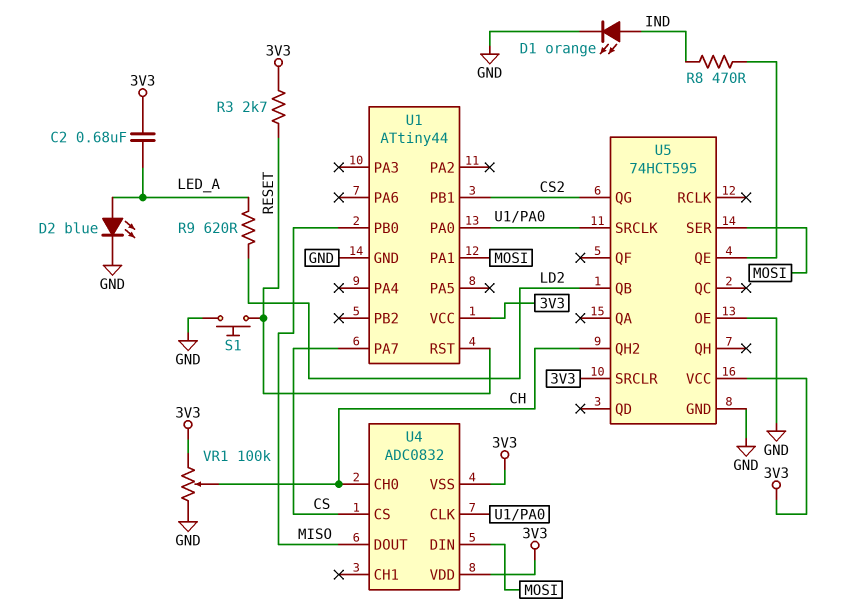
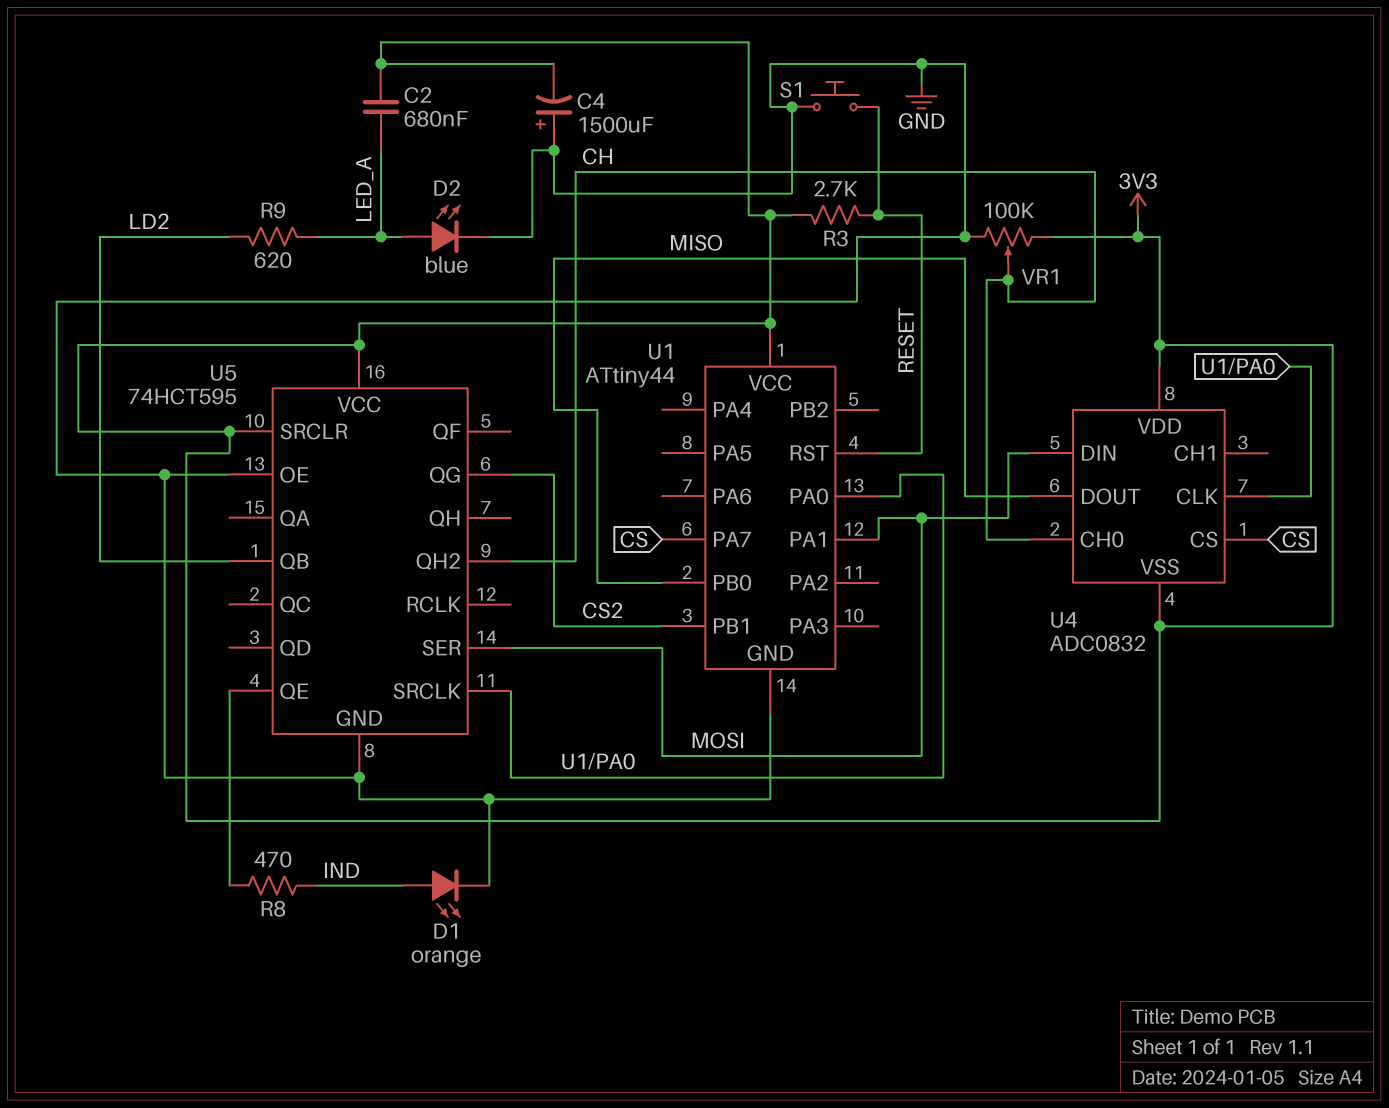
C4: none -> 1500uF (plus GND, minus 3V3)

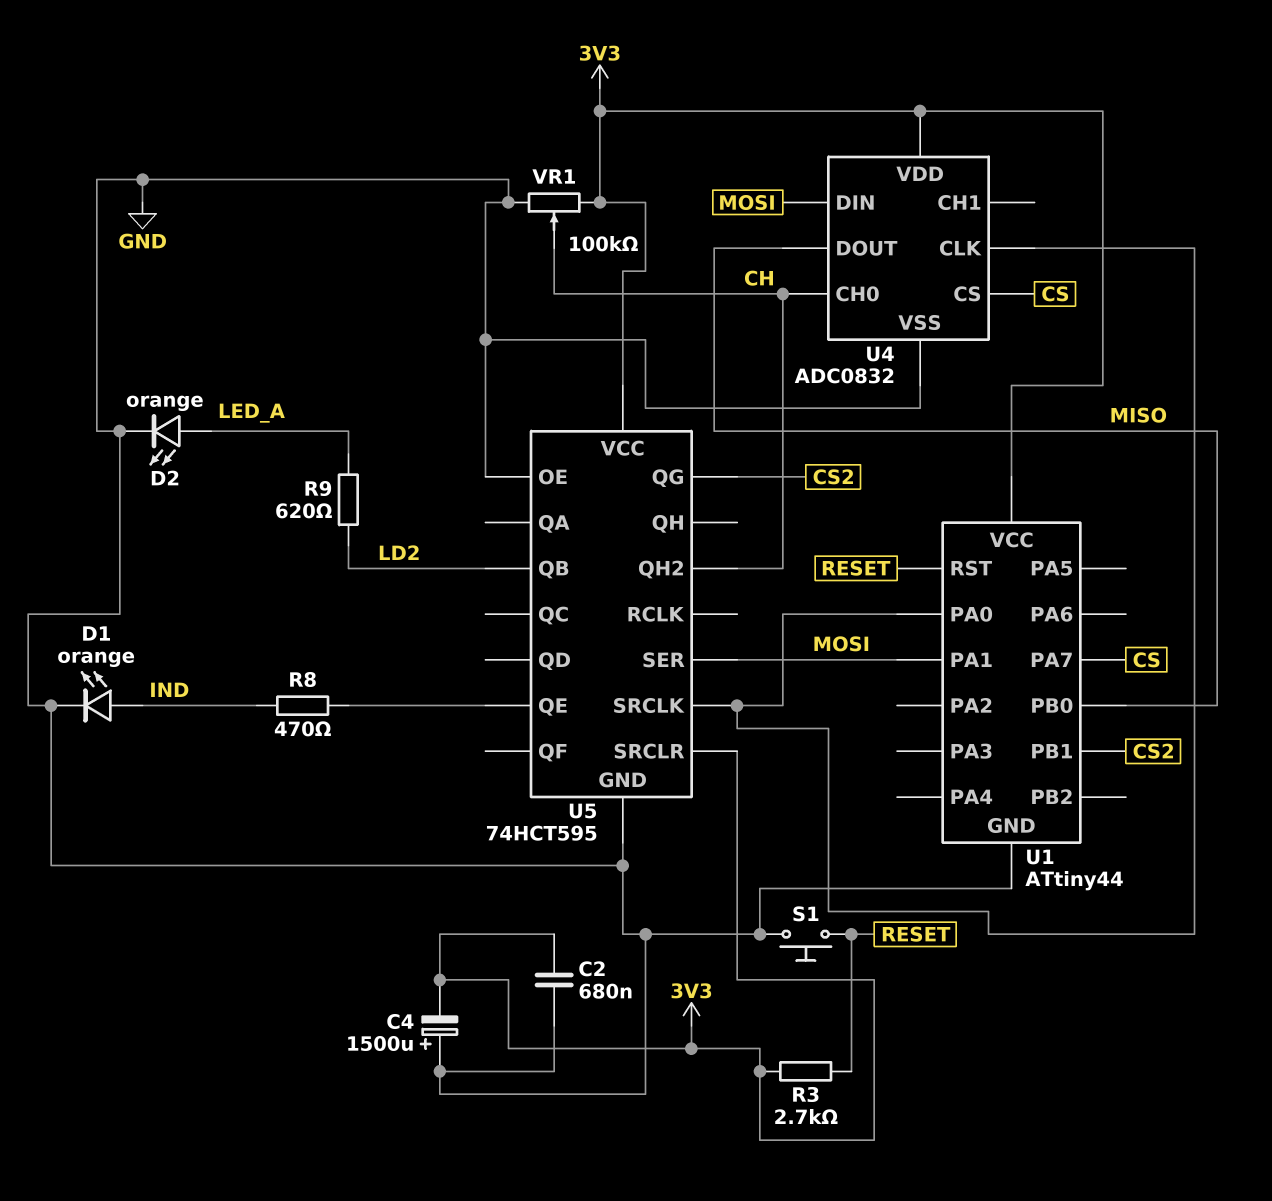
C2: 680nF (3V3, LED_A) -> 680nF (3V3, GND)
D2: LED blue (A LED_A, K GND) -> LED orange (A LED_A, K GND)
U4 pin VSS: 3V3 -> GND

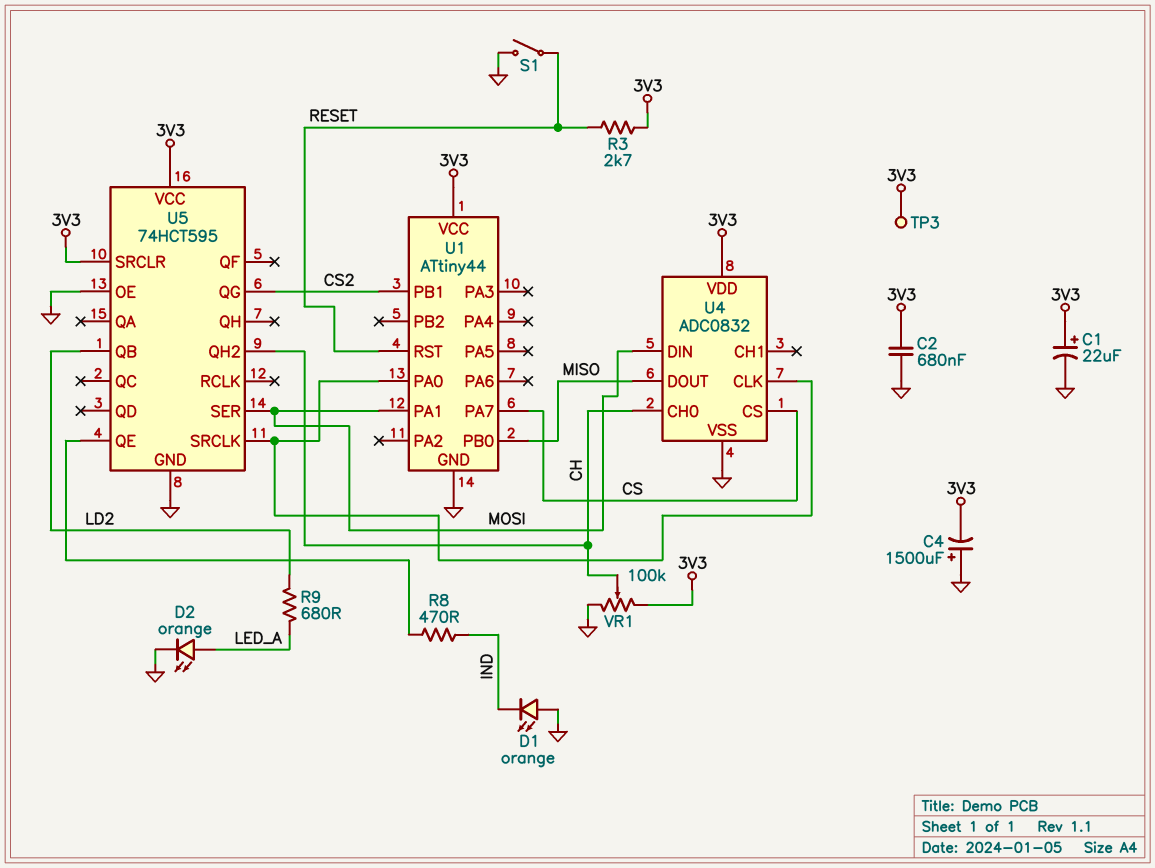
C1: none -> 22uF (plus 3V3, minus GND)
D1: LED orange (A IND, K GND) -> LED orange (A GND, K IND)
R9: 620 (LD2, LED_A) -> 680 (LD2, LED_A)
S1: button (GND, RESET) -> switch (GND, RESET)
TP3: none -> test point (3V3)

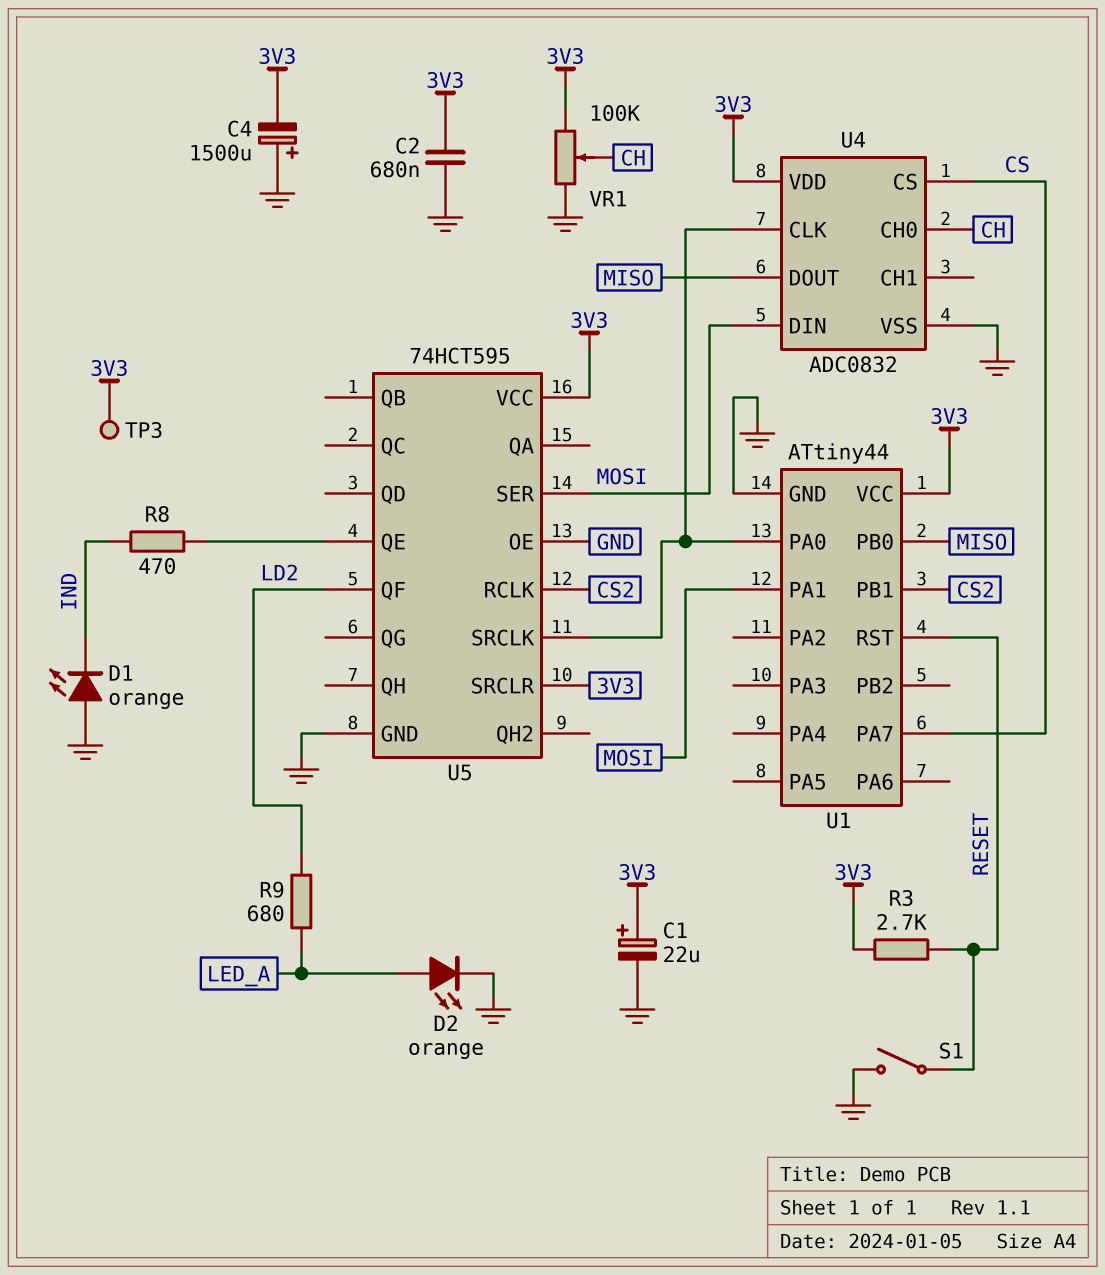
U5 pin QB: LD2 -> none
U5 pin QF: none -> LD2
U5 pin QG: CS2 -> none
U5 pin QH2: CH -> none
U5 pin RCLK: none -> CS2

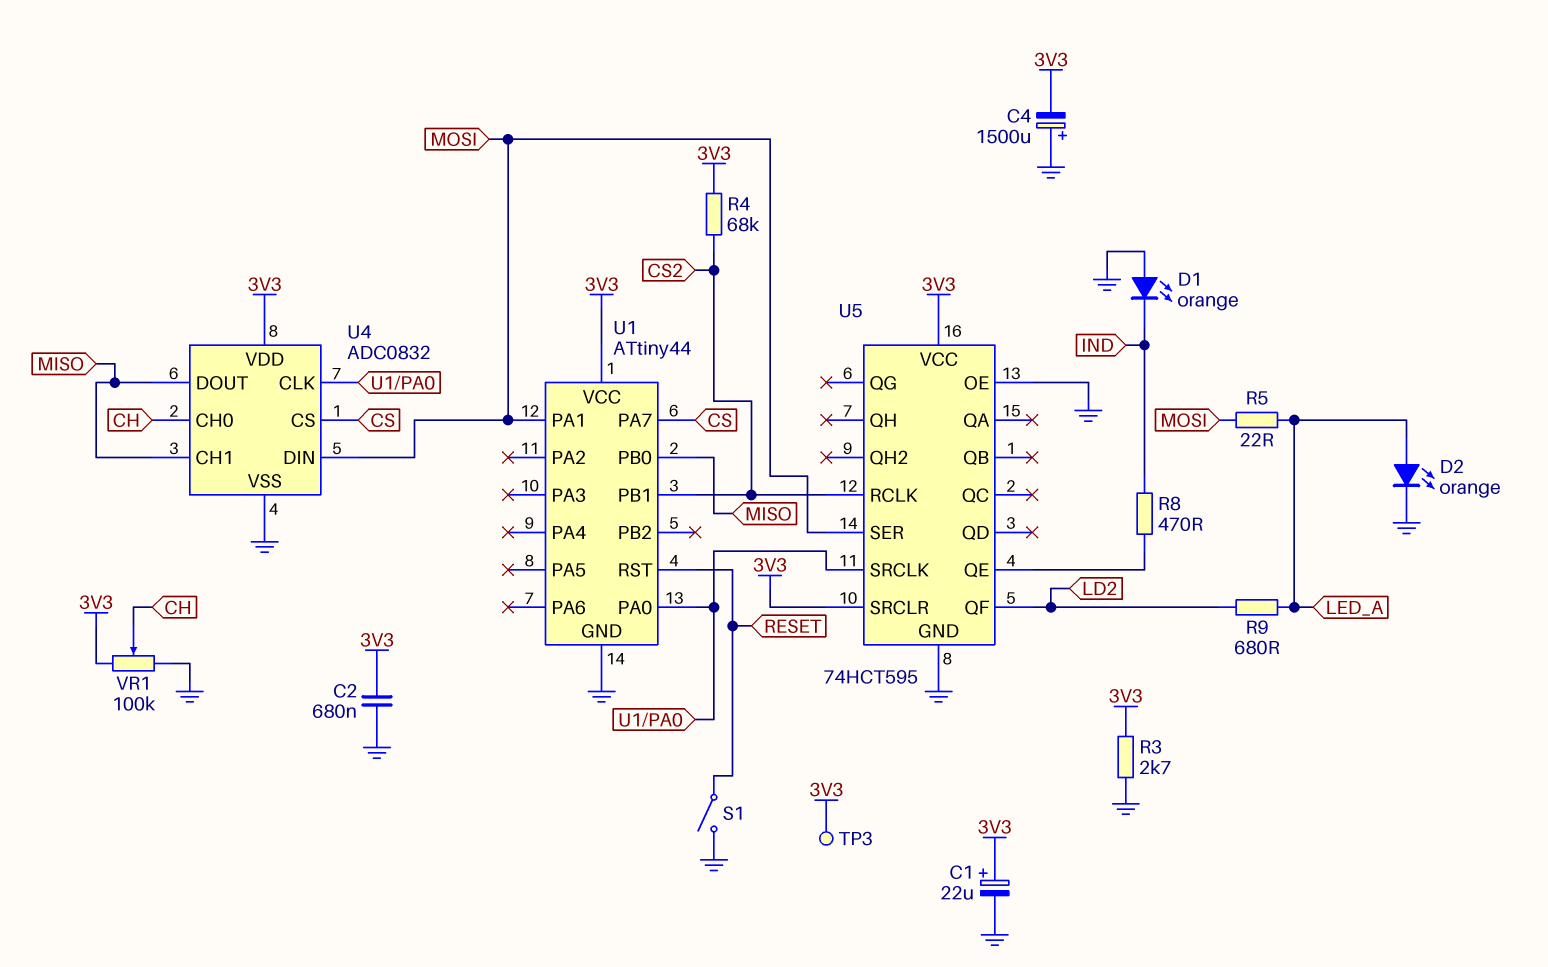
R3: 2.7k (3V3, RESET) -> 2.7k (3V3, GND)
R4: none -> 68k (3V3, CS2)
R5: none -> 22 (LED_A, MOSI)
U4 pin CH1: none -> MISO

